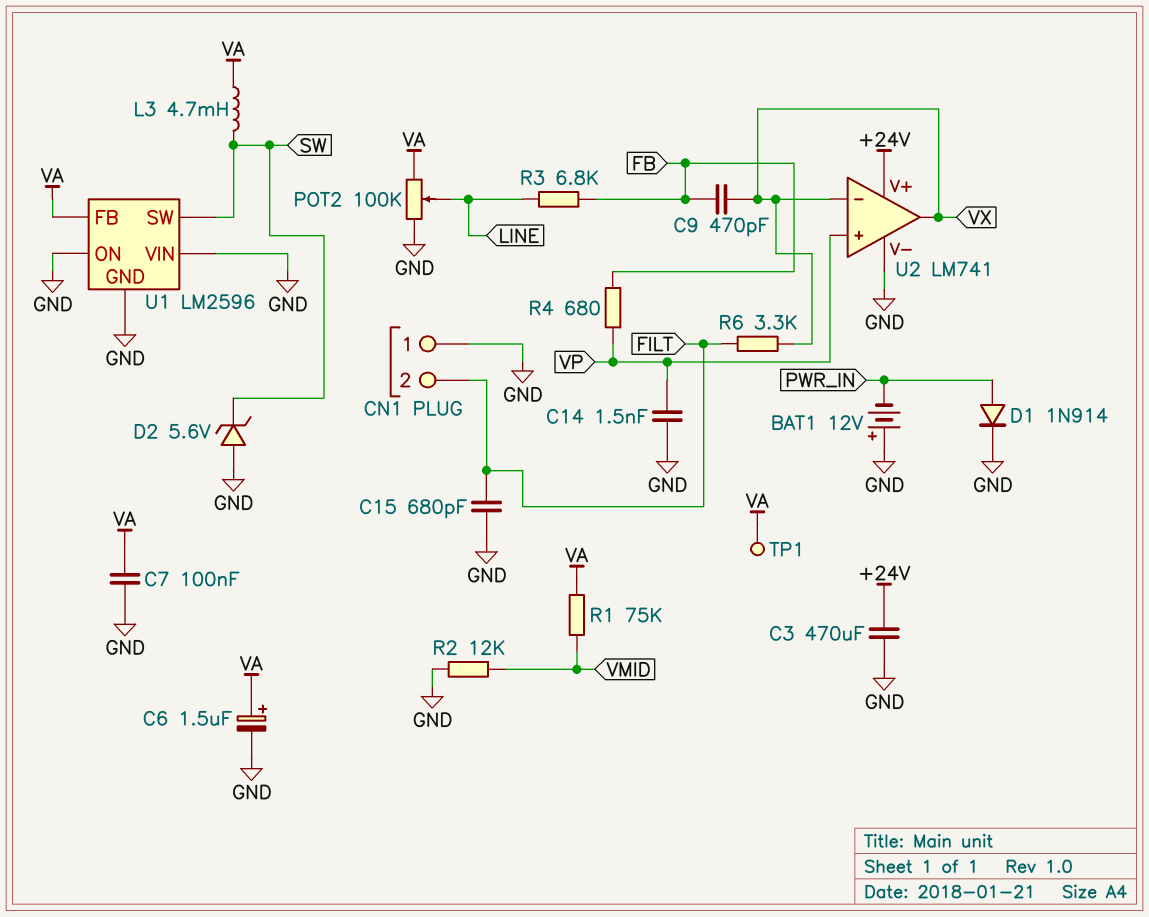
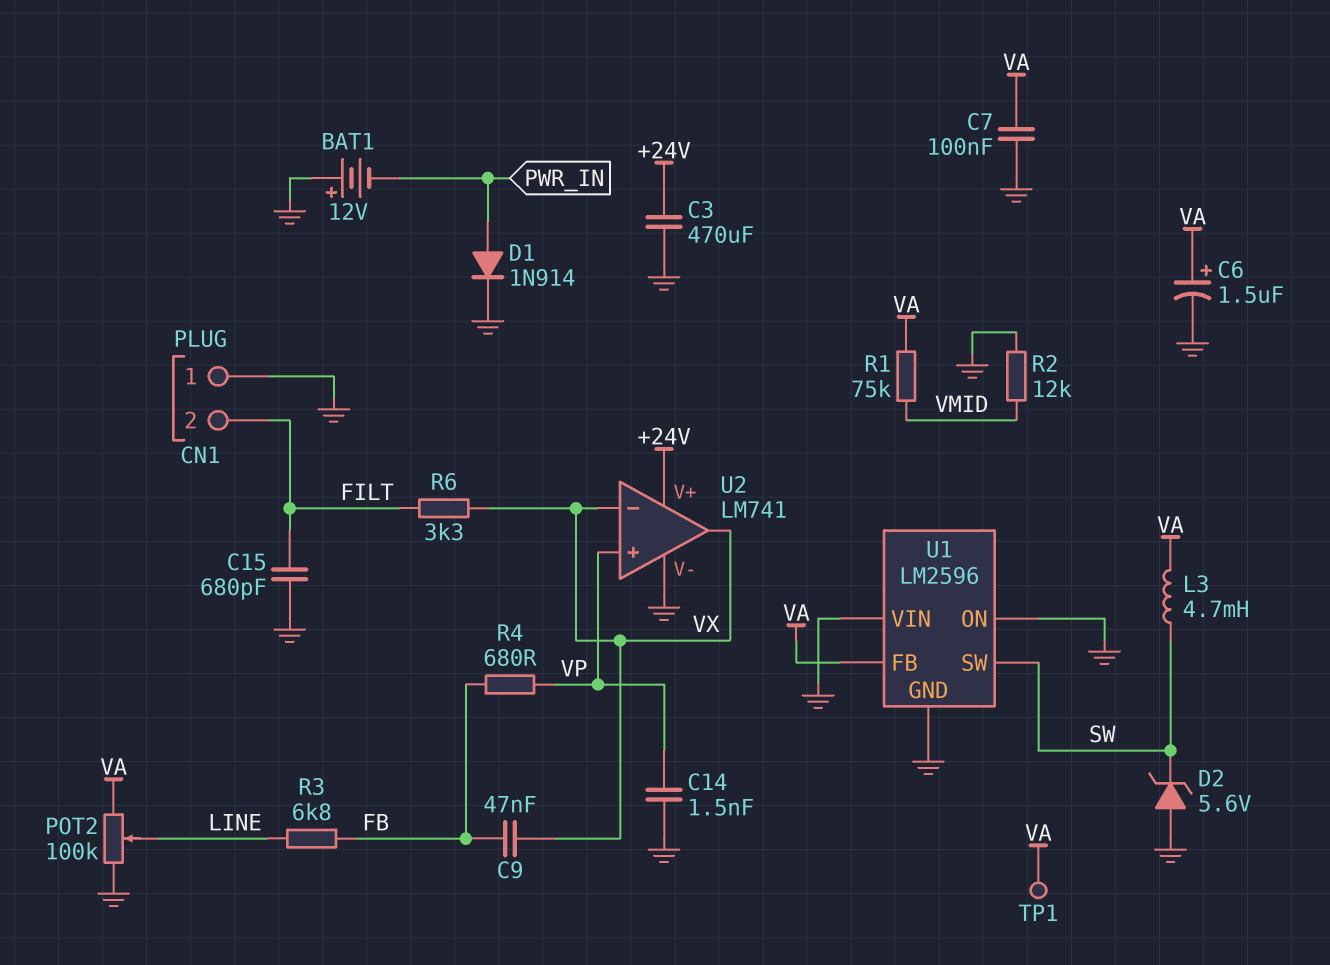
C9: 470pF (FB, VX) -> 47nF (FB, VX)

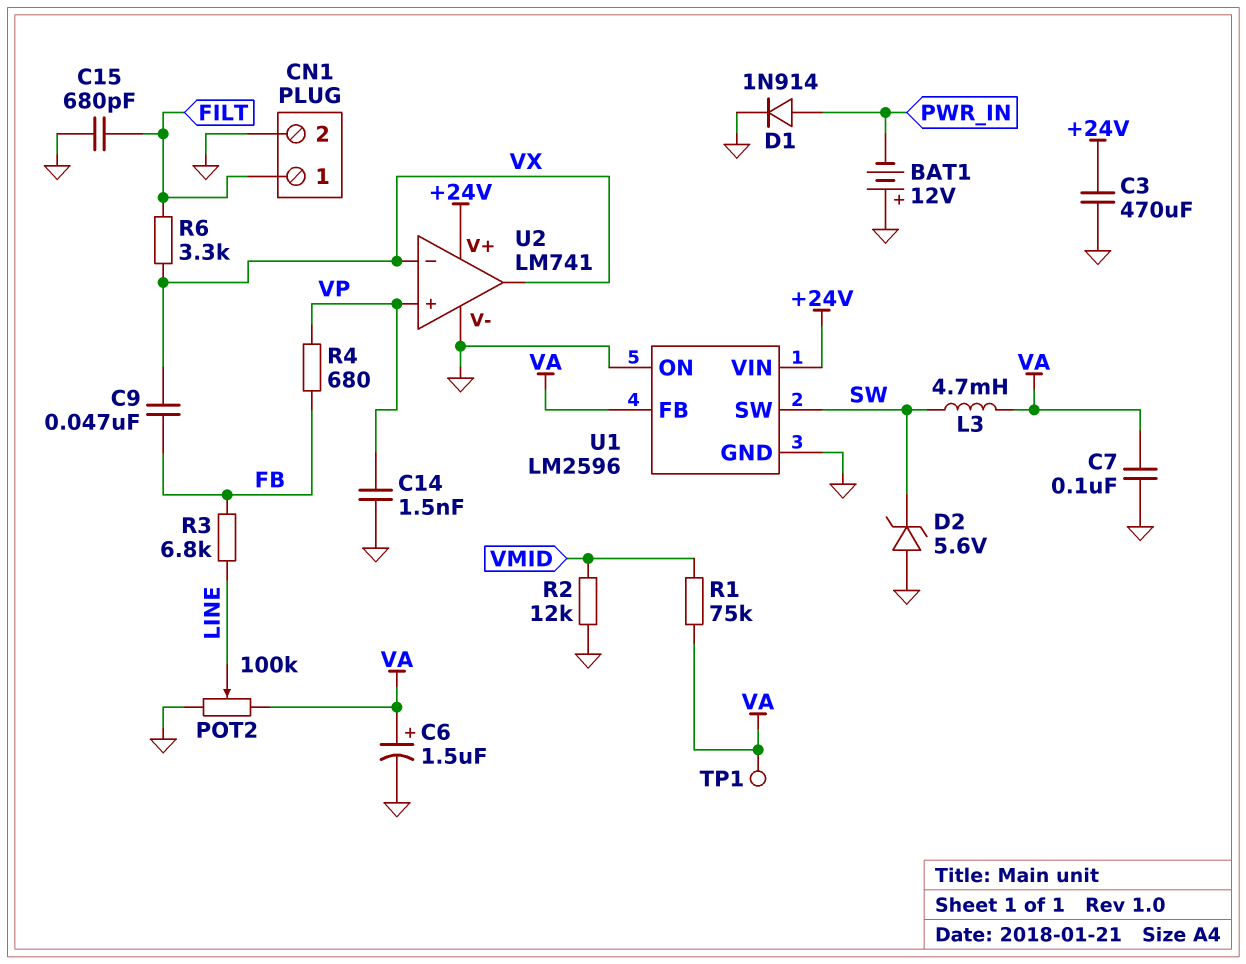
CN1 pin 1: GND -> FILT
CN1 pin 2: FILT -> GND
U1 pin VIN: GND -> +24V

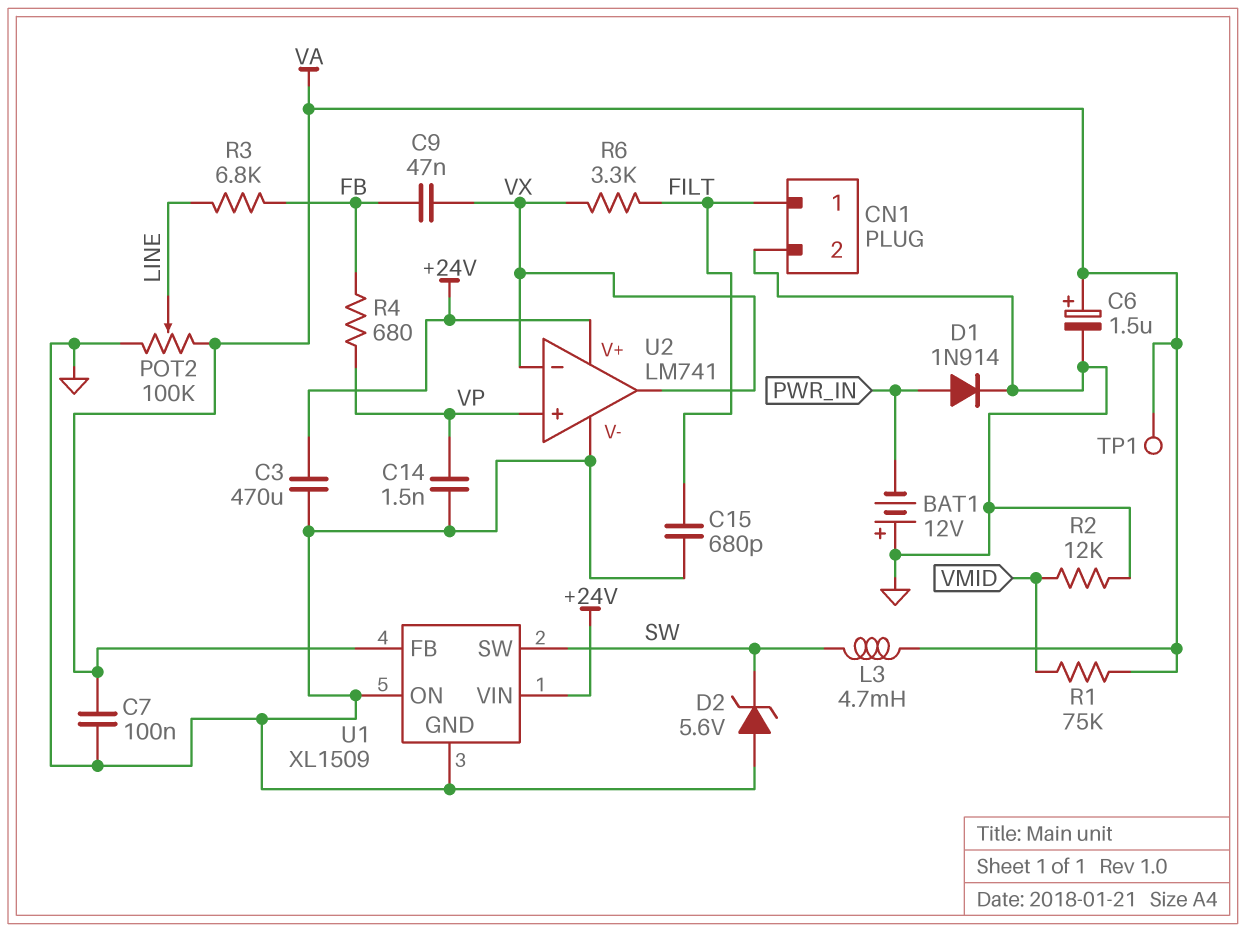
U1: LM2596 -> XL1509

